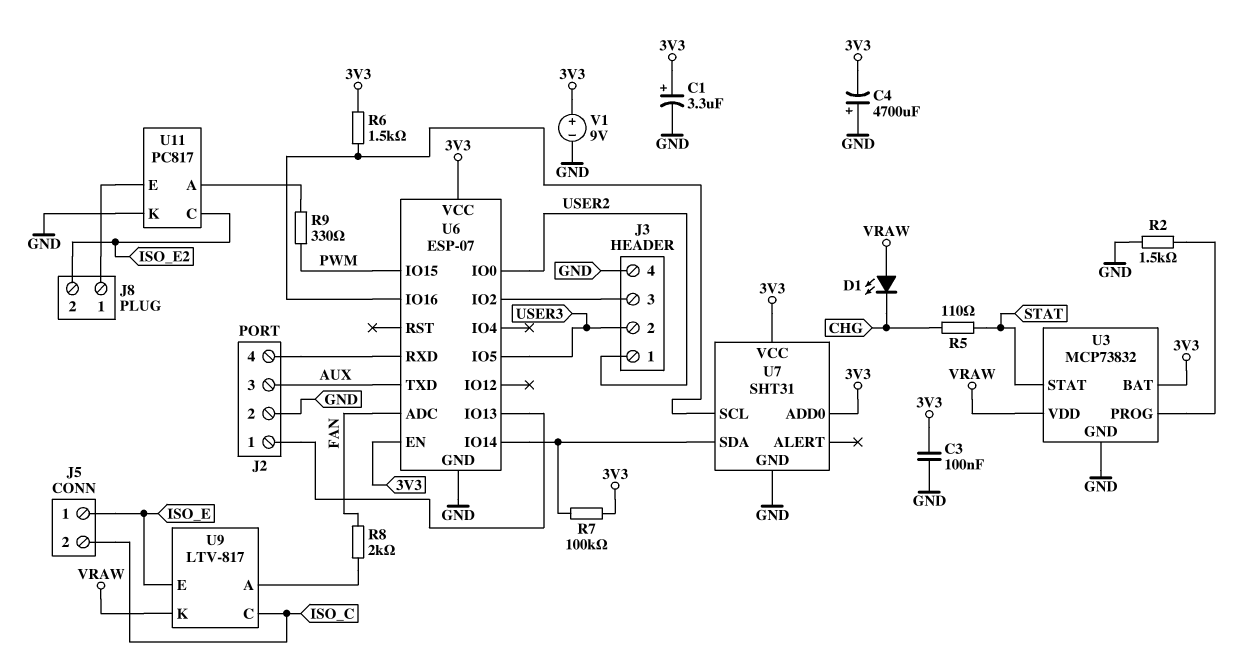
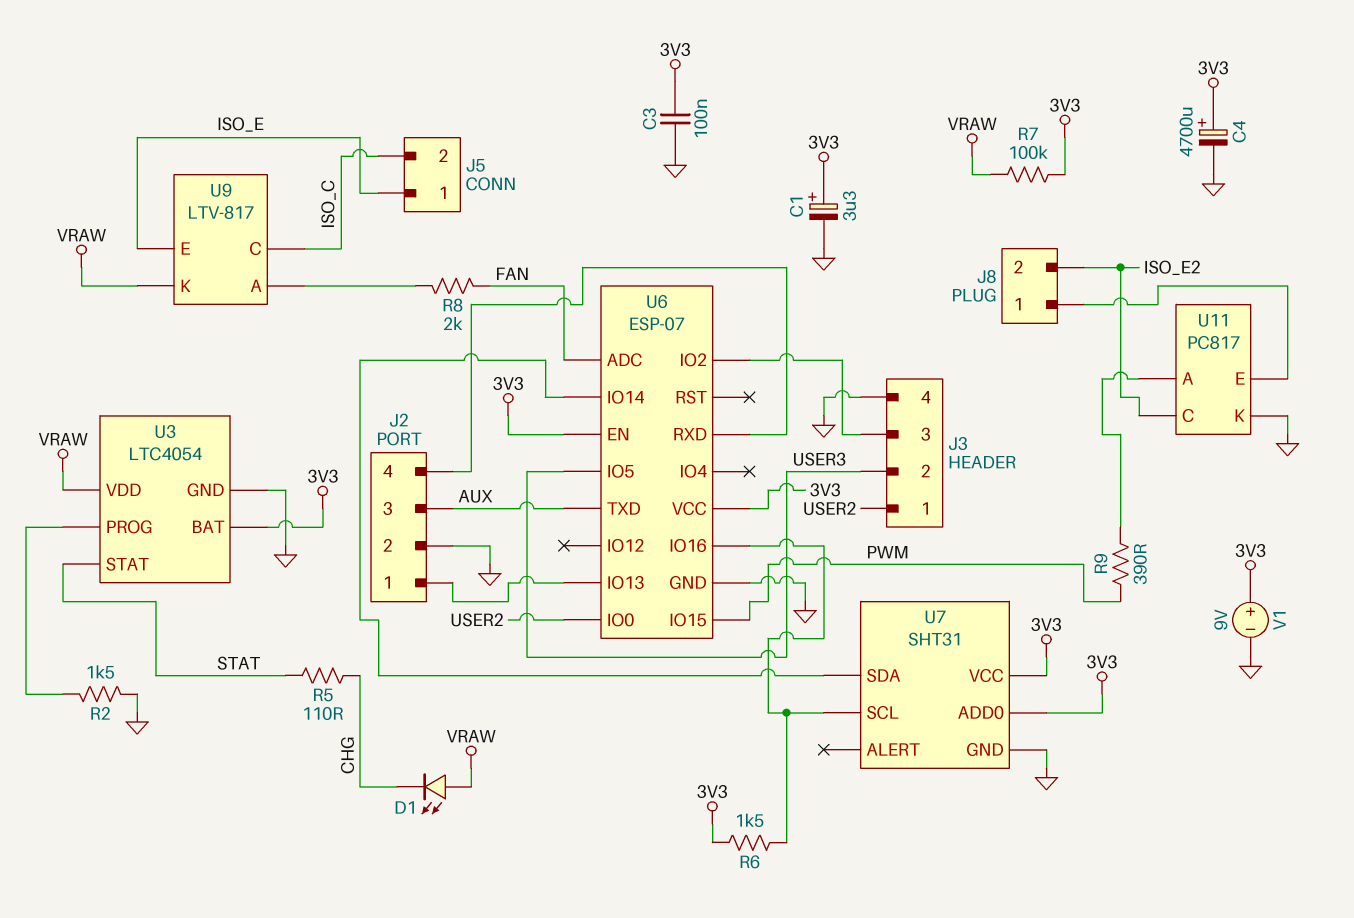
C4: 4700uF (plus GND, minus 3V3) -> 4700uF (plus 3V3, minus GND)
R7: 100k (3V3, U6/IO14) -> 100k (3V3, VRAW)
R9: 330 (PWM, U11/A) -> 390 (PWM, U11/A)
U3: MCP73832 -> LTC4054

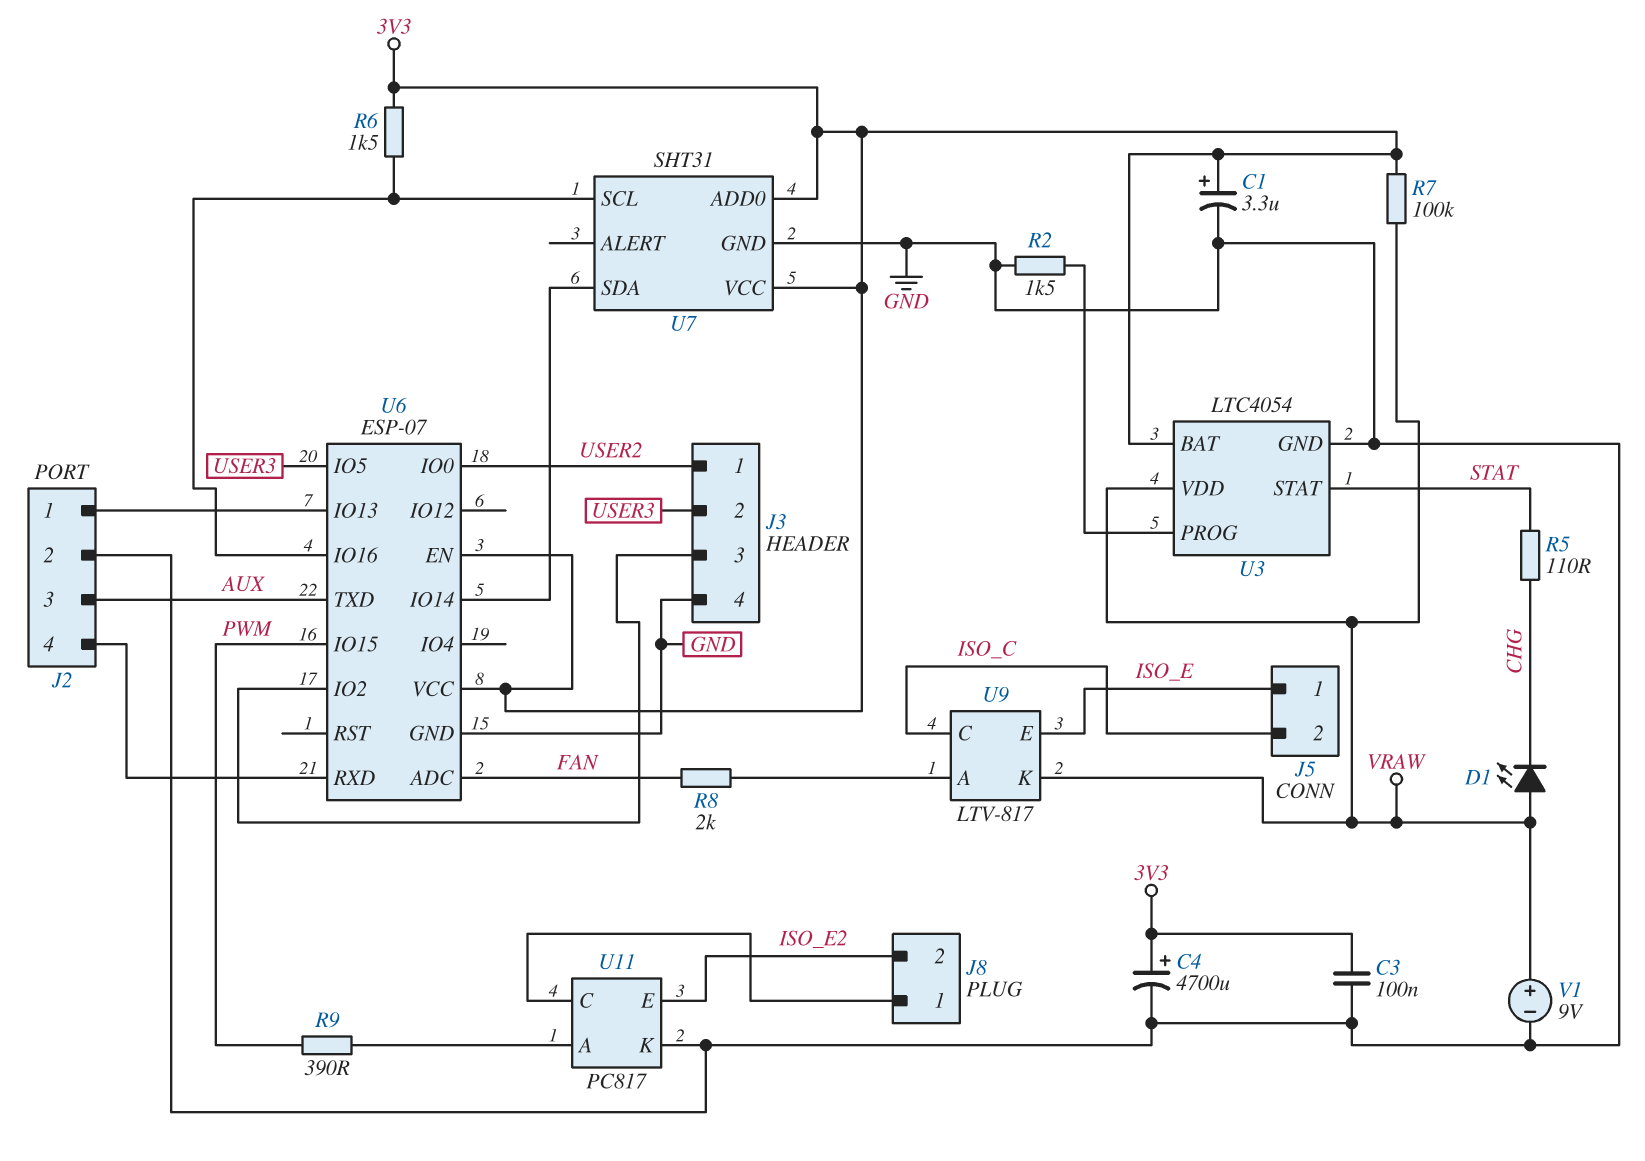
U11 pin C: ISO_E2 -> J8/1
U11 pin E: J8/1 -> ISO_E2
V1: 9V (plus 3V3, minus GND) -> 9V (plus VRAW, minus GND)

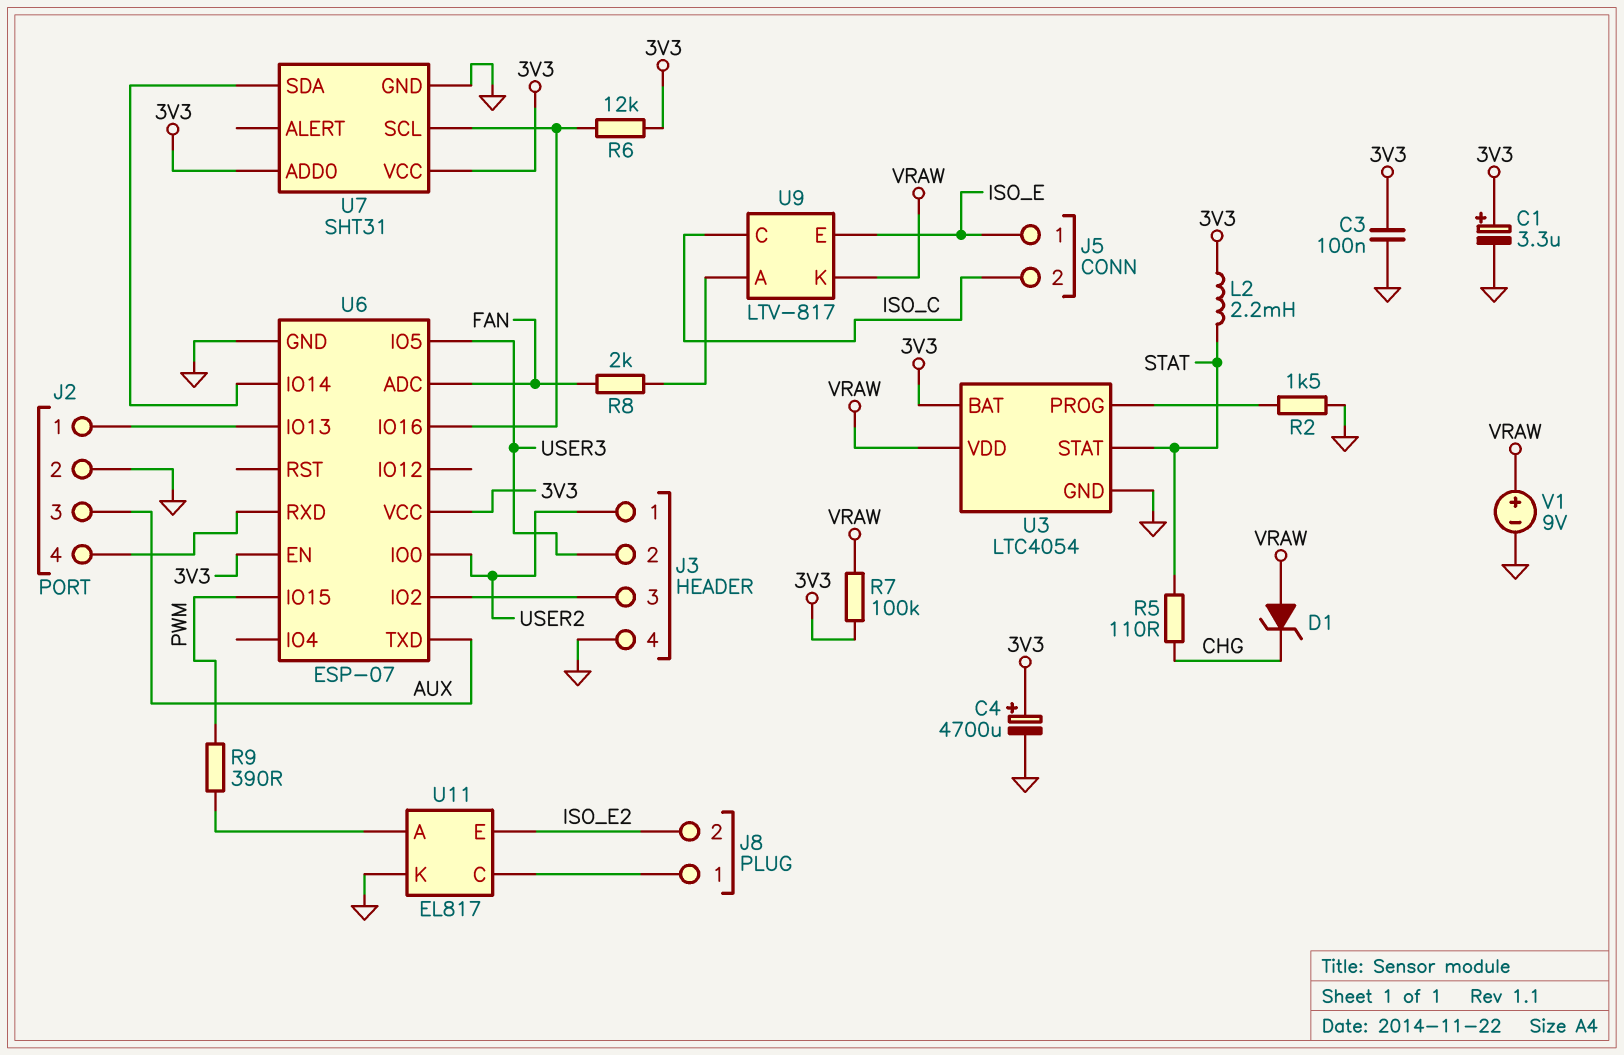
D1: LED (A VRAW, K CHG) -> zener (A VRAW, K CHG)
L2: none -> 2.2mH (3V3, STAT)
R6: 1.5k (3V3, U6/IO16) -> 12k (3V3, U6/IO16)
U11: PC817 -> EL817

